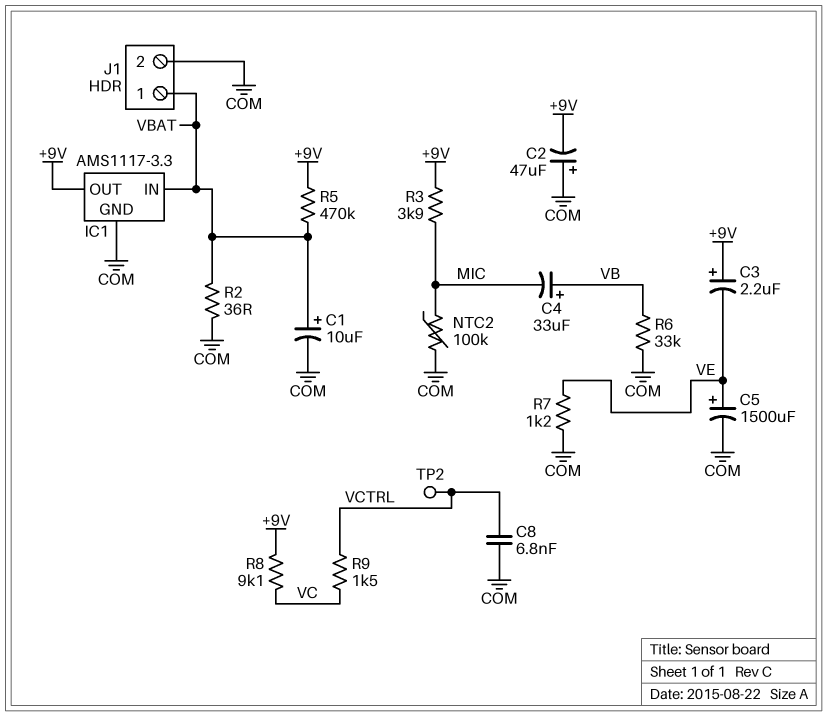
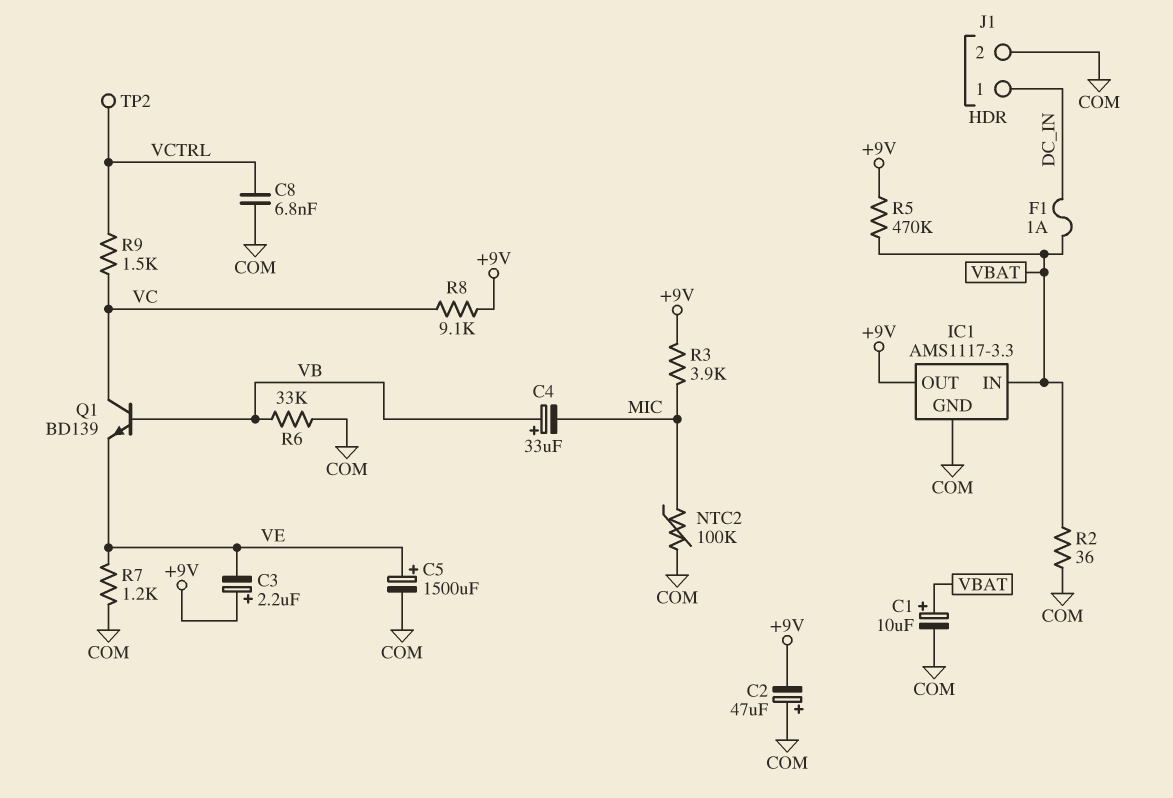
F1: none -> 1A (DC_IN, VBAT)
J1 pin 1: VBAT -> DC_IN
Q1: none -> NPN BD139 (B VB, C VC, E VE)

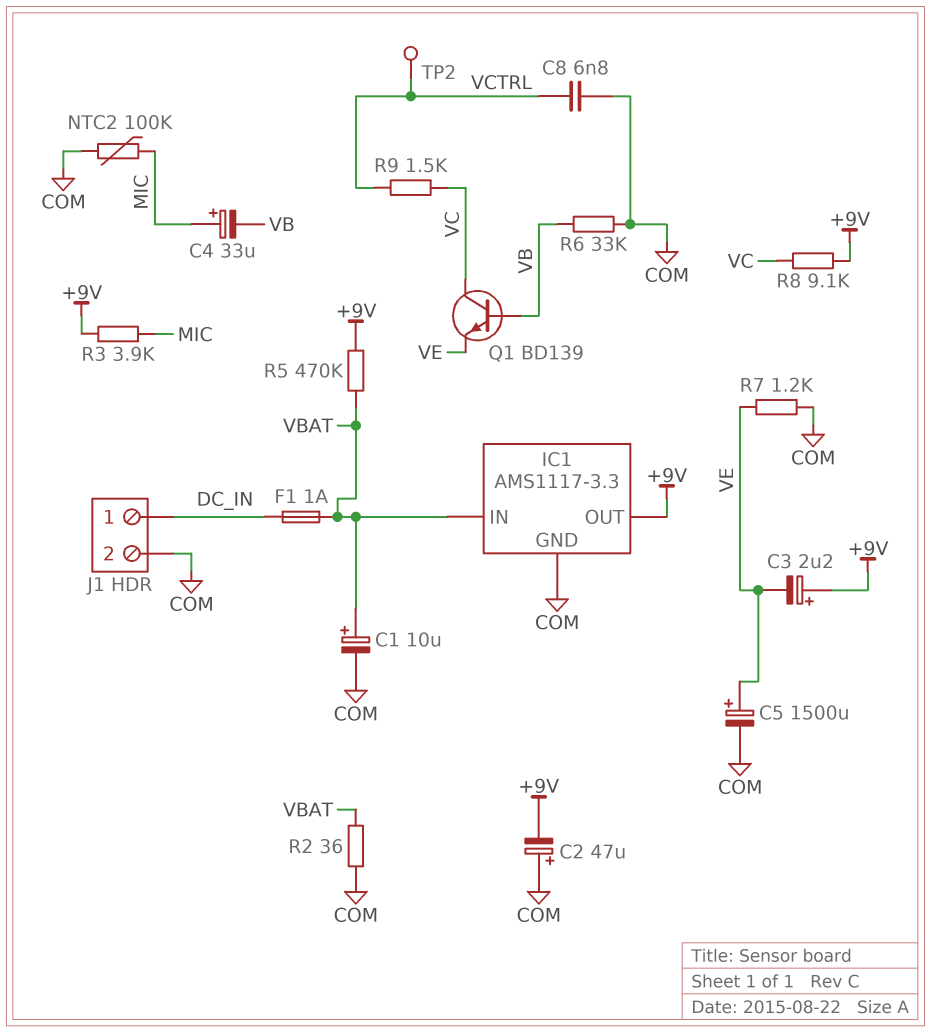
C4: 33uF (plus VB, minus MIC) -> 33uF (plus MIC, minus VB)

